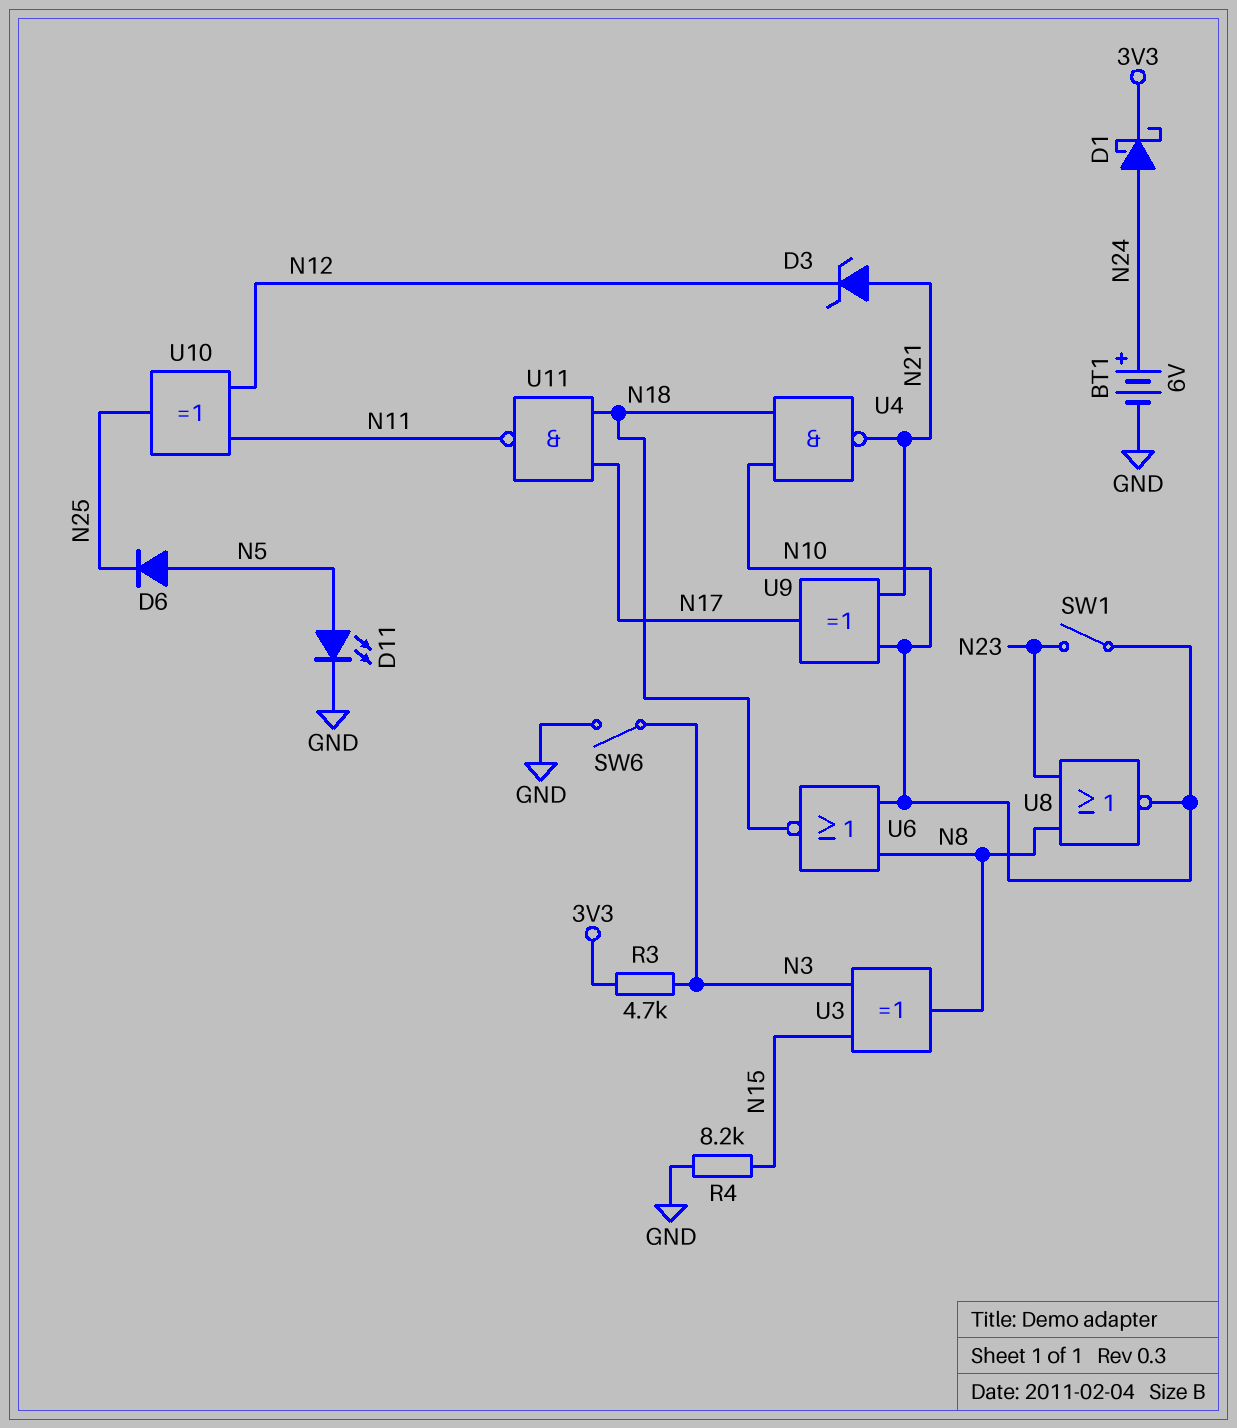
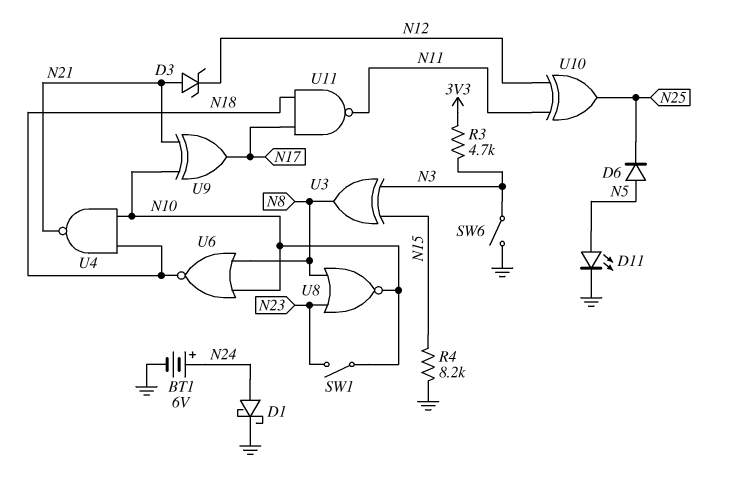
D1: schottky (A N24, K 3V3) -> schottky (A N24, K GND)

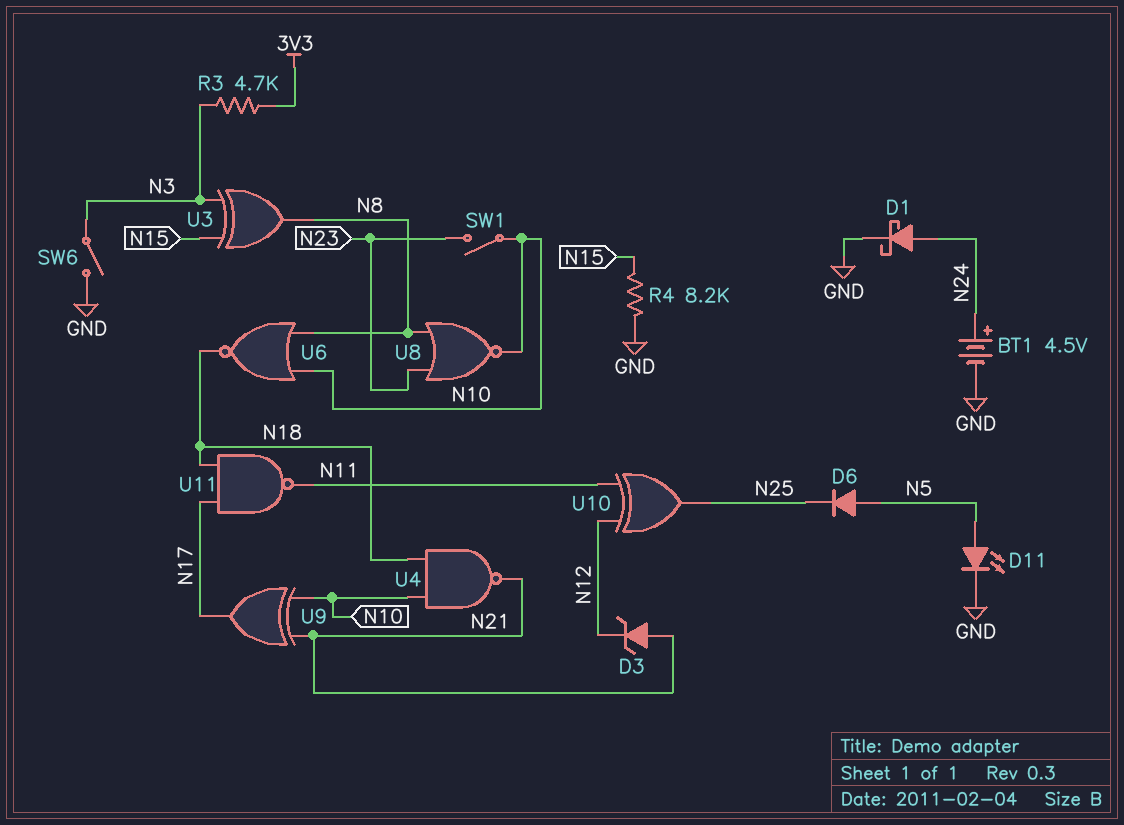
BT1: 6V (plus N24, minus GND) -> 4.5V (plus N24, minus GND)

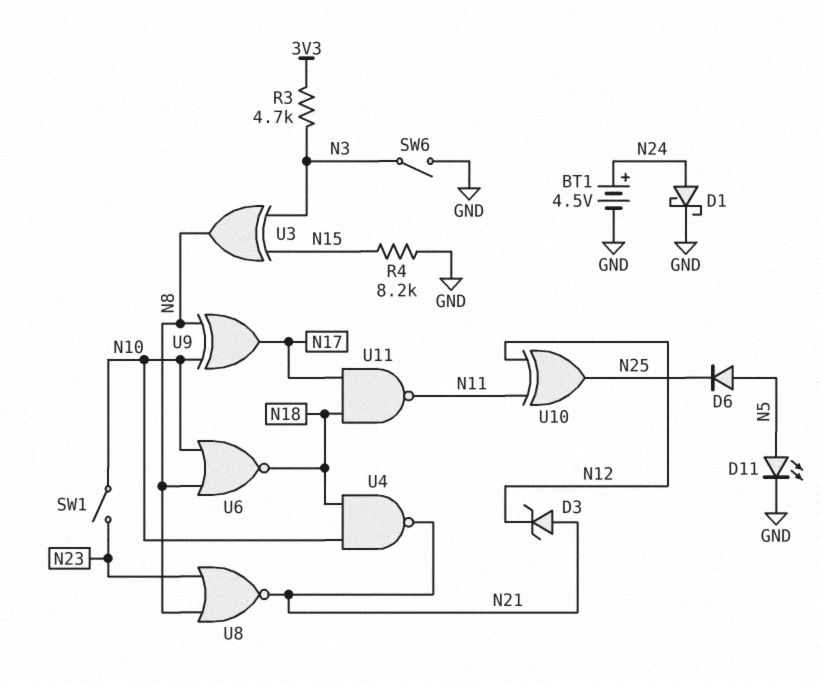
U8: NOR (in N8, in N23, out N10) -> NOR (in N8, in N23, out N21)
U9: XOR (in N10, in N21, out N17) -> XOR (in N8, in N10, out N17)

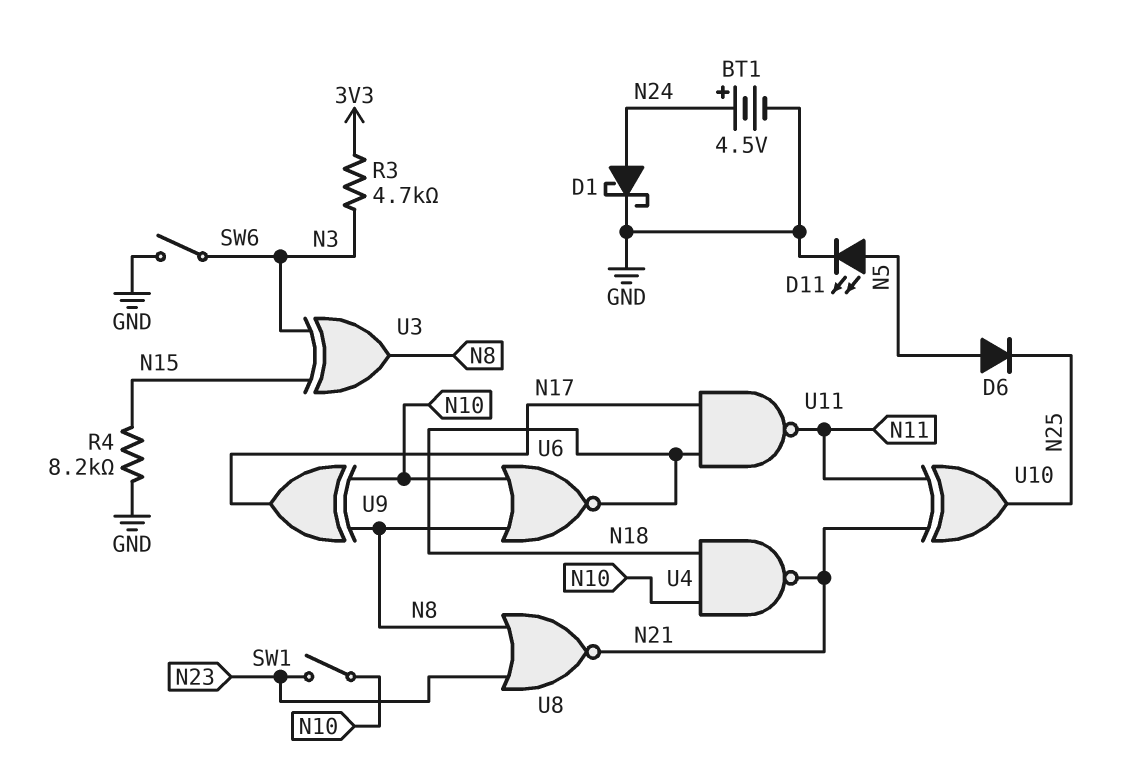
D3: zener (A N21, K N12) -> none
U10: XOR (in N11, in N12, out N25) -> XOR (in N11, in N21, out N25)

